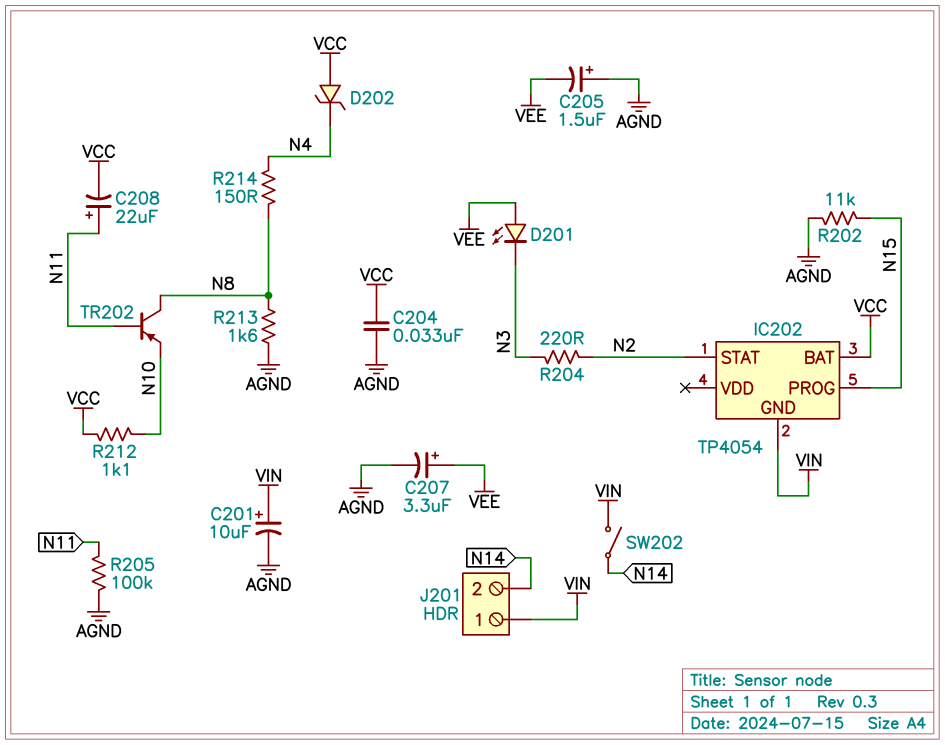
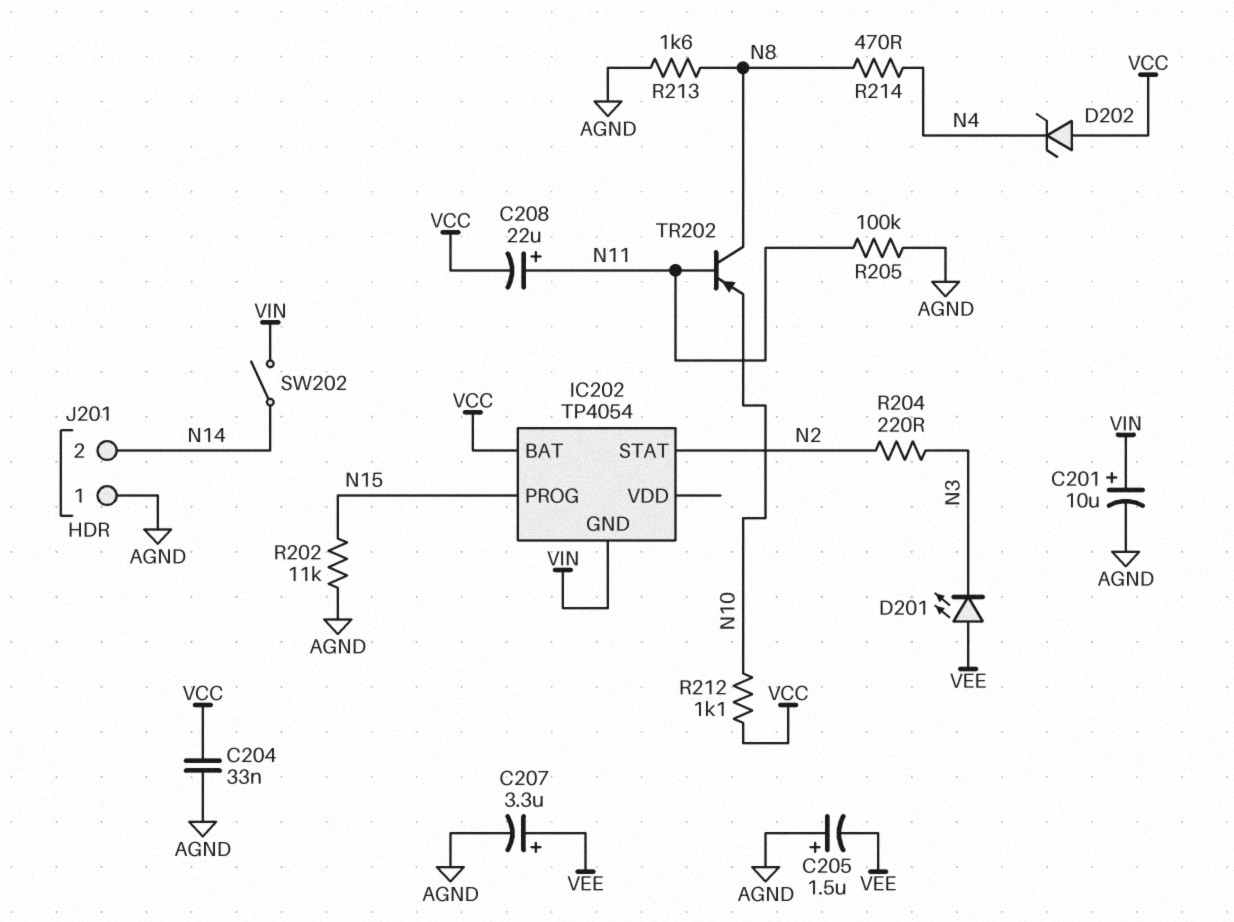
J201 pin 1: VIN -> AGND
R214: 150 (N4, N8) -> 470 (N4, N8)

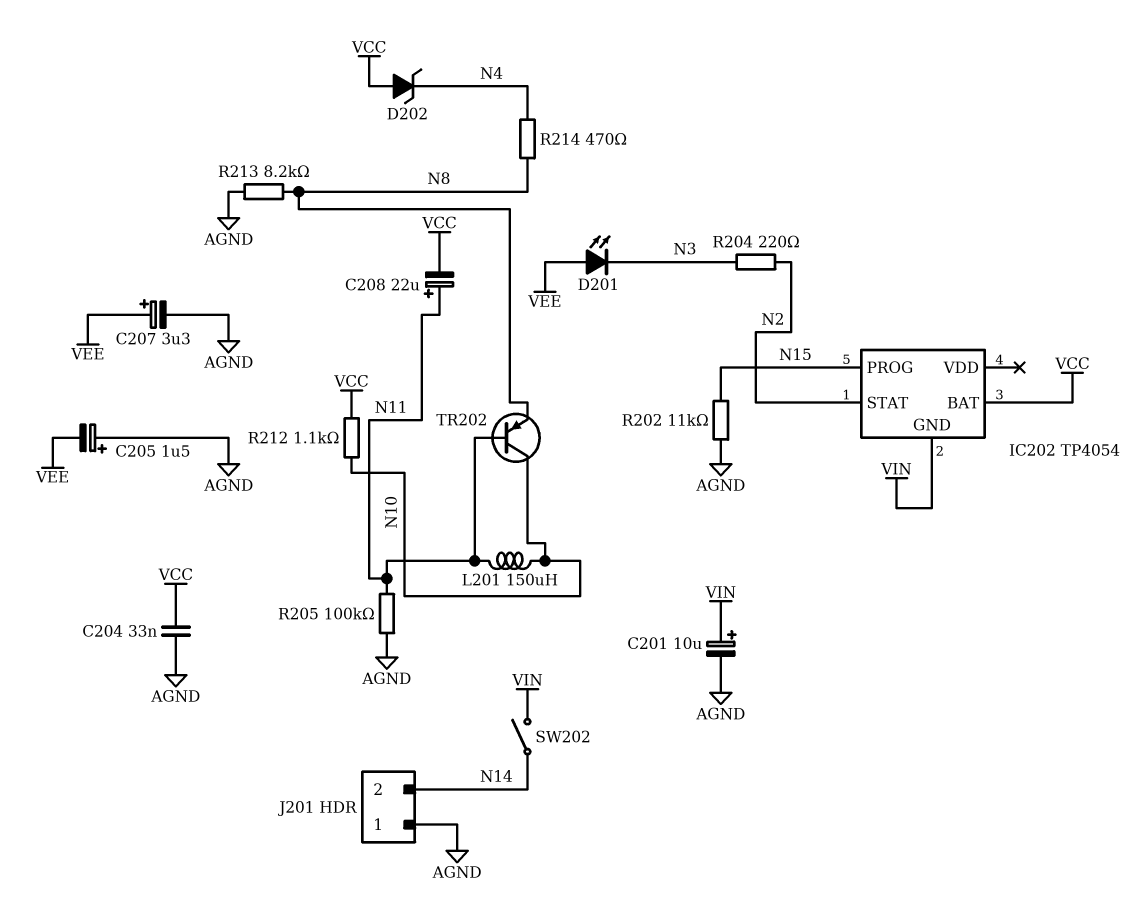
L201: none -> 150uH (N10, N11)
R213: 1.6k (AGND, N8) -> 8.2k (AGND, N8)
TR202: PNP (B N11, C N8, E N10) -> PNP (B N11, C N10, E N8)

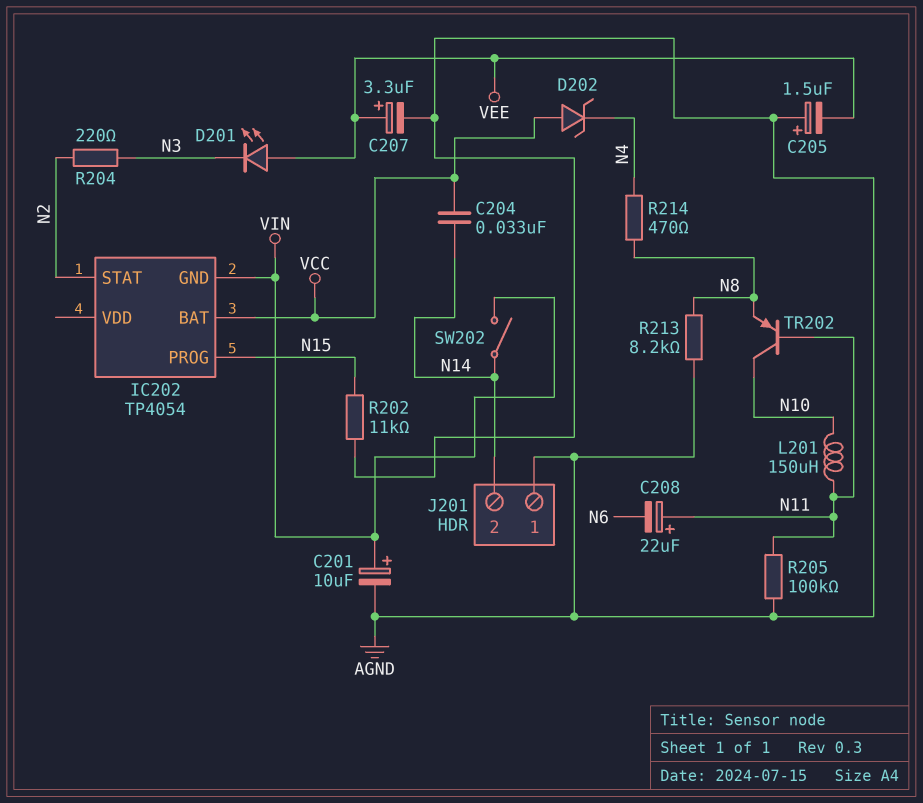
C204: 33nF (AGND, VCC) -> 33nF (N14, VCC)
C208: 22uF (plus N11, minus VCC) -> 22uF (plus N11, minus N6)
R212: 1.1k (N10, VCC) -> none

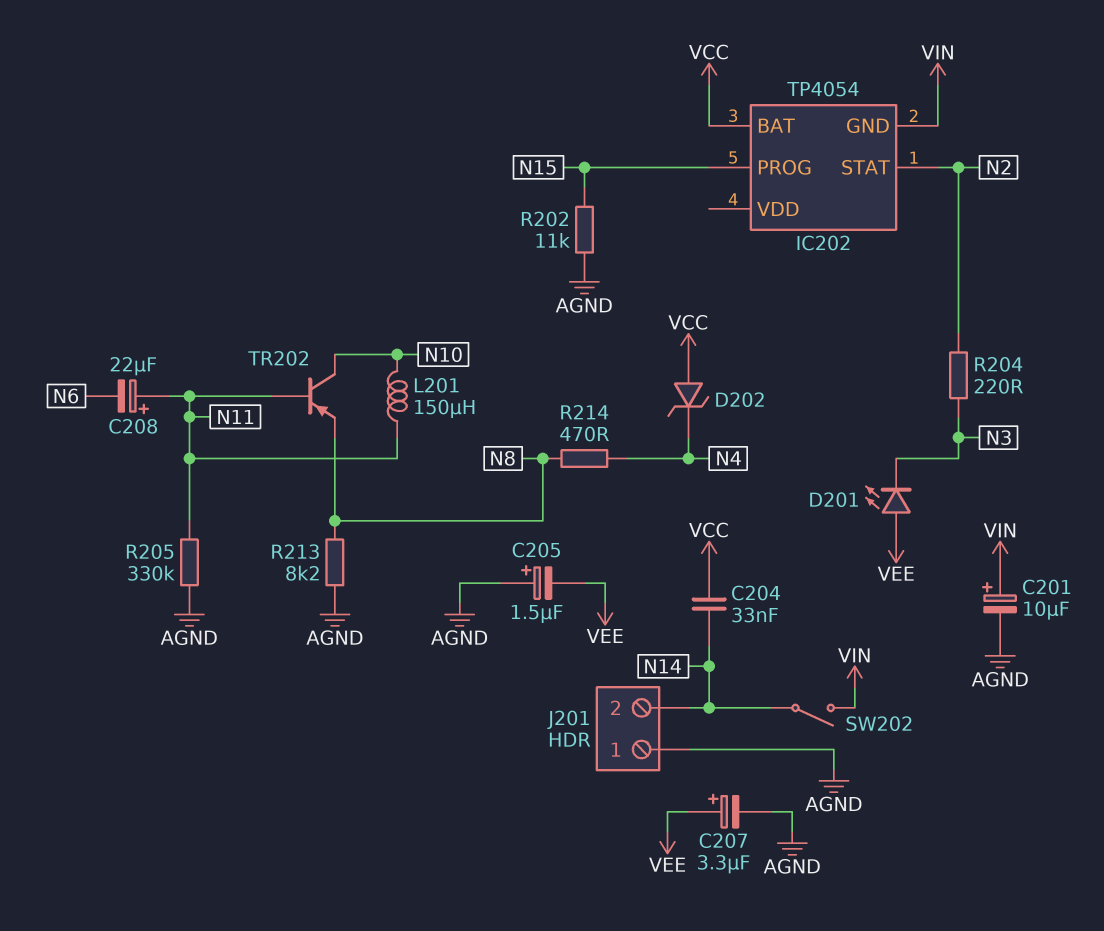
R205: 100k (AGND, N11) -> 330k (AGND, N11)

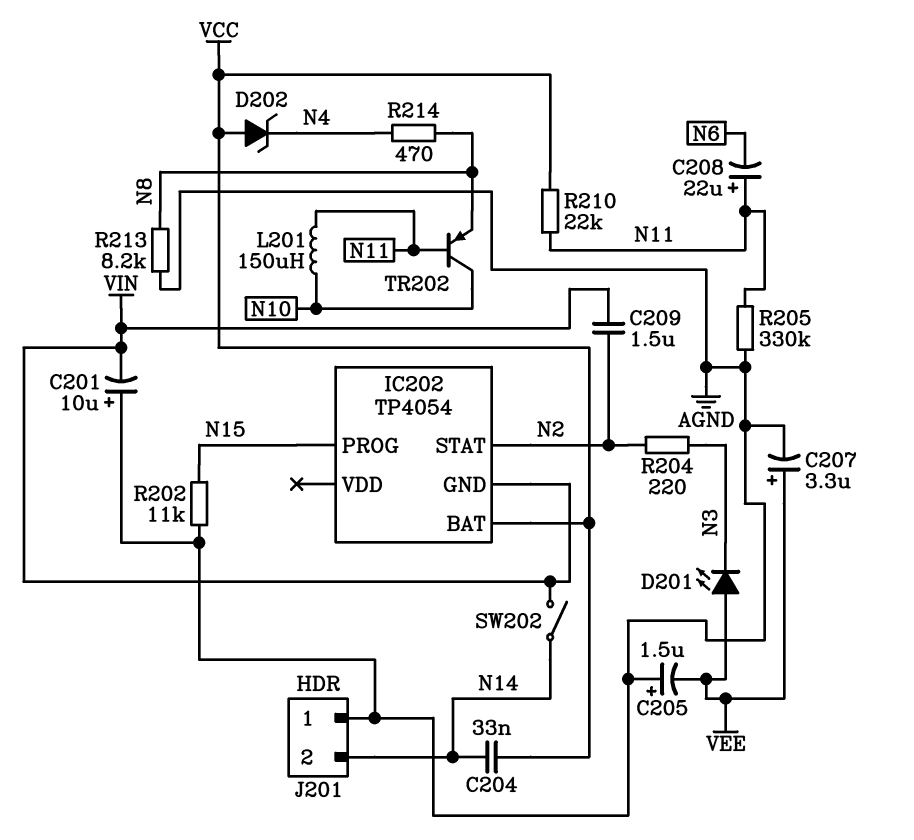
C201: 10uF (plus VIN, minus AGND) -> 10uF (plus AGND, minus VIN)
C209: none -> 1.5uF (N2, VIN)
R210: none -> 22k (N11, VCC)

